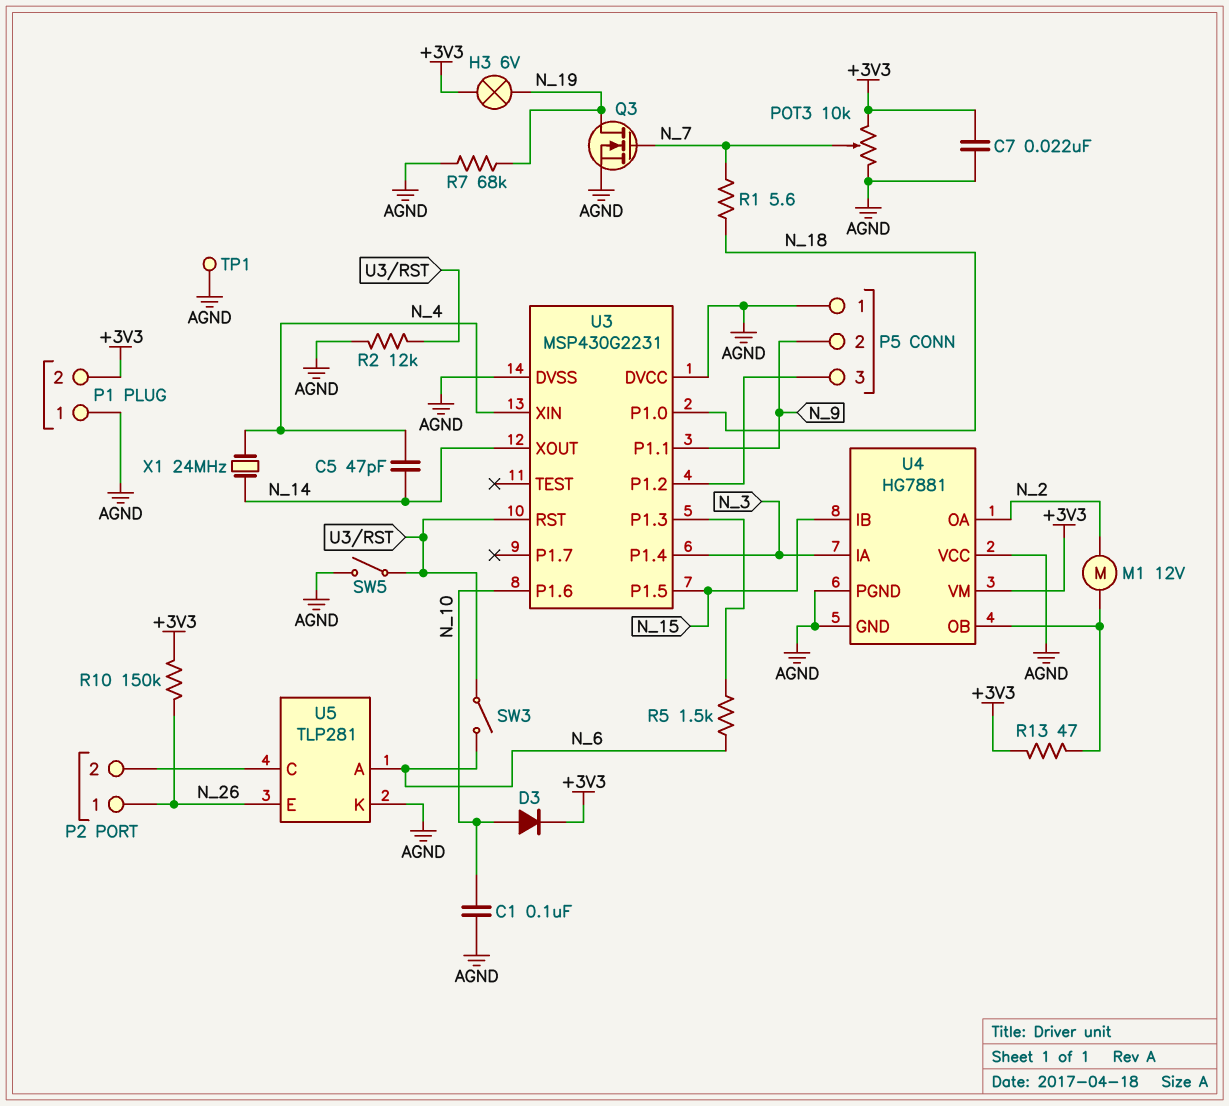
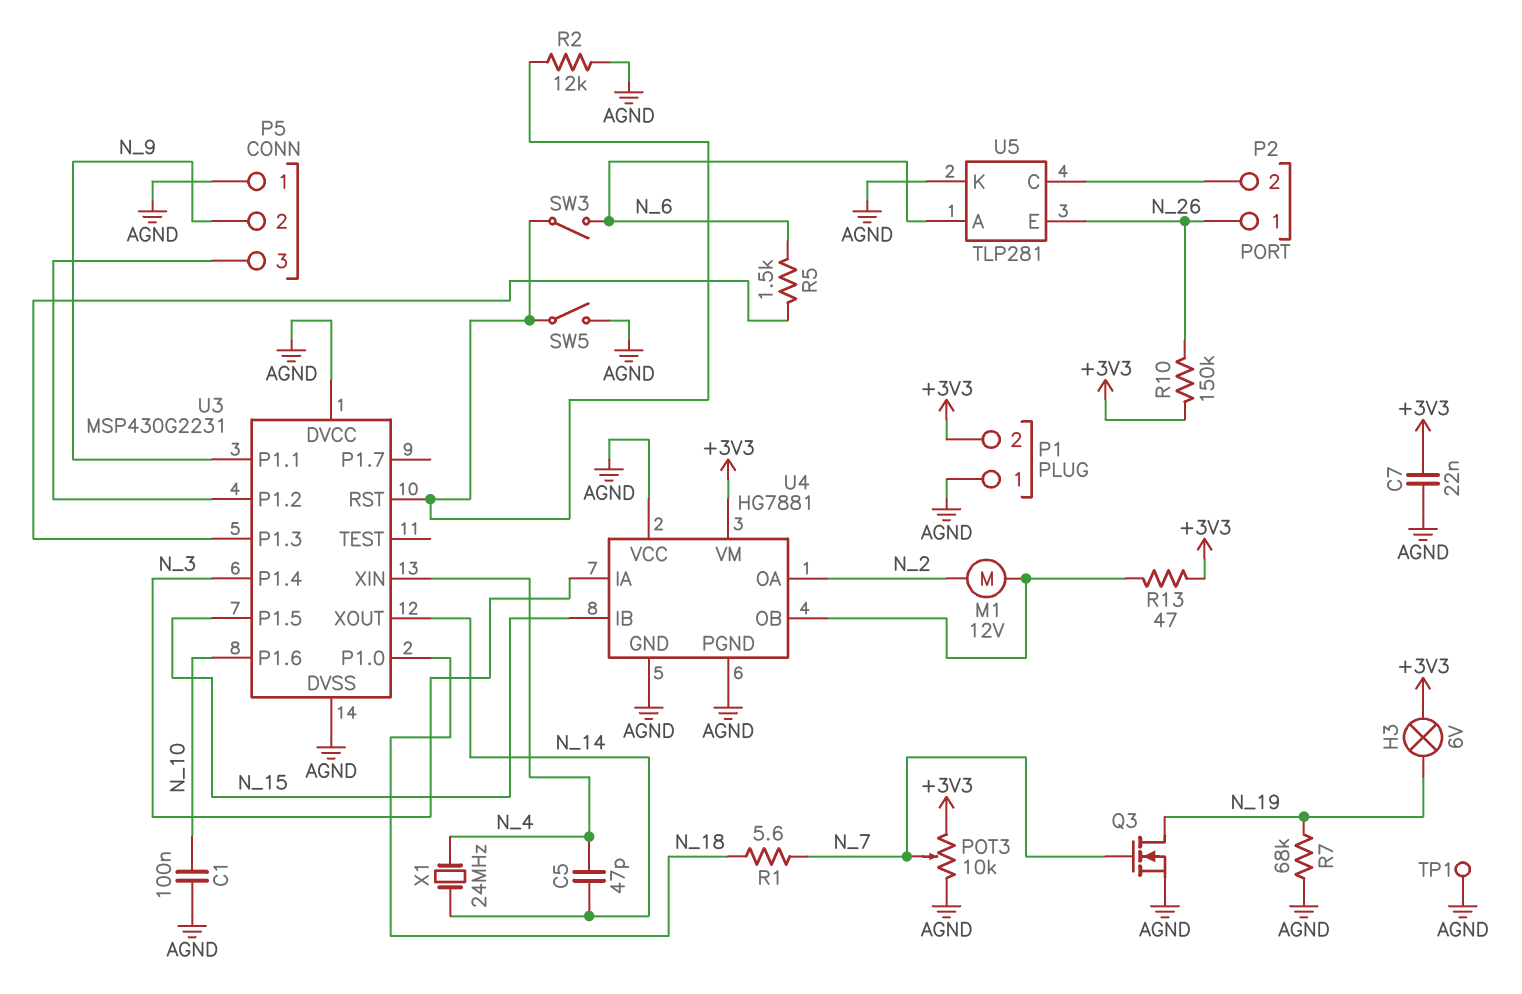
D3: diode (A N_10, K +3V3) -> none

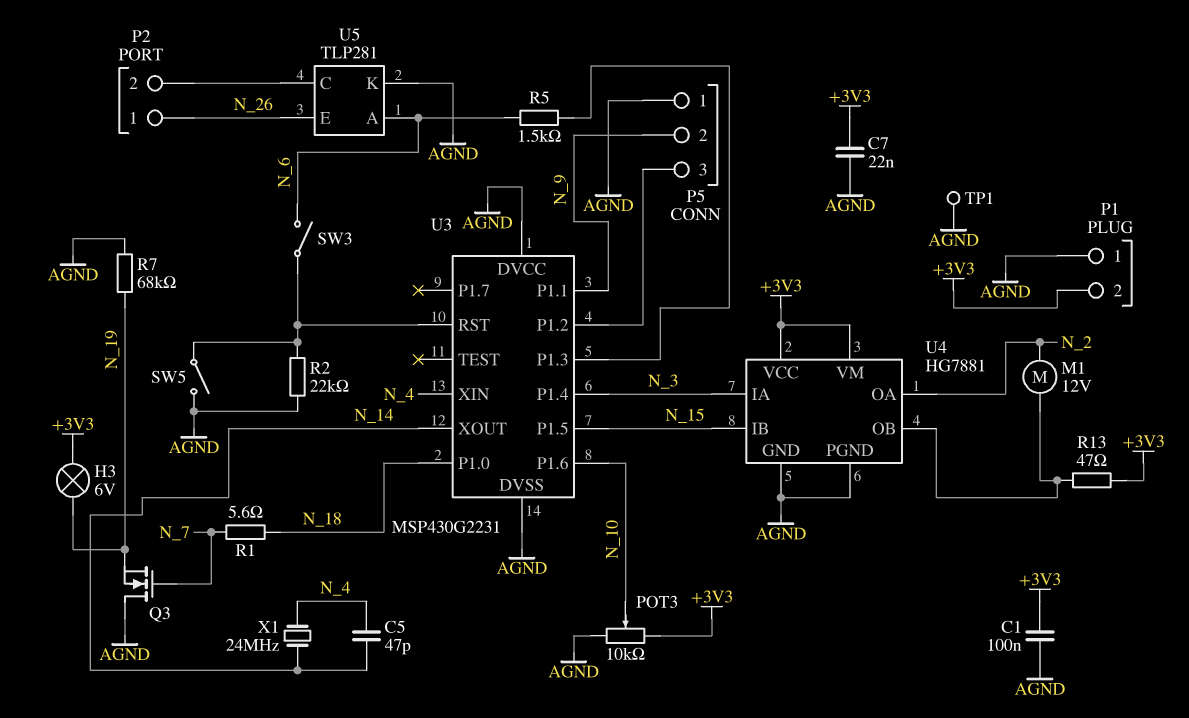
C1: 100nF (AGND, N_10) -> 100nF (+3V3, AGND)
POT3: 10k (+3V3, AGND, wiper N_7) -> 10k (+3V3, AGND, wiper N_10)
Q3: NMOS (G N_7, D N_19, S AGND) -> NMOS (G N_7, D AGND, S N_19)
R2: 12k (AGND, U3/RST) -> 22k (AGND, U3/RST)
R10: 150k (+3V3, N_26) -> none
U4 pin VCC: AGND -> +3V3

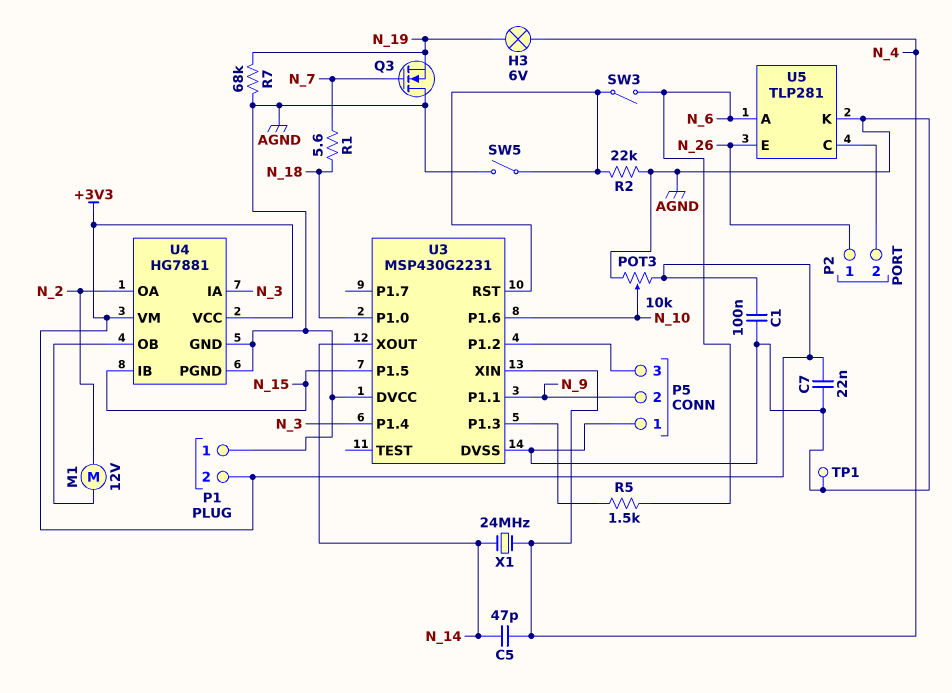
H3: lamp 6V (+3V3, N_19) -> lamp 6V (N_4, N_19)
R13: 47 (+3V3, U4/OB) -> none

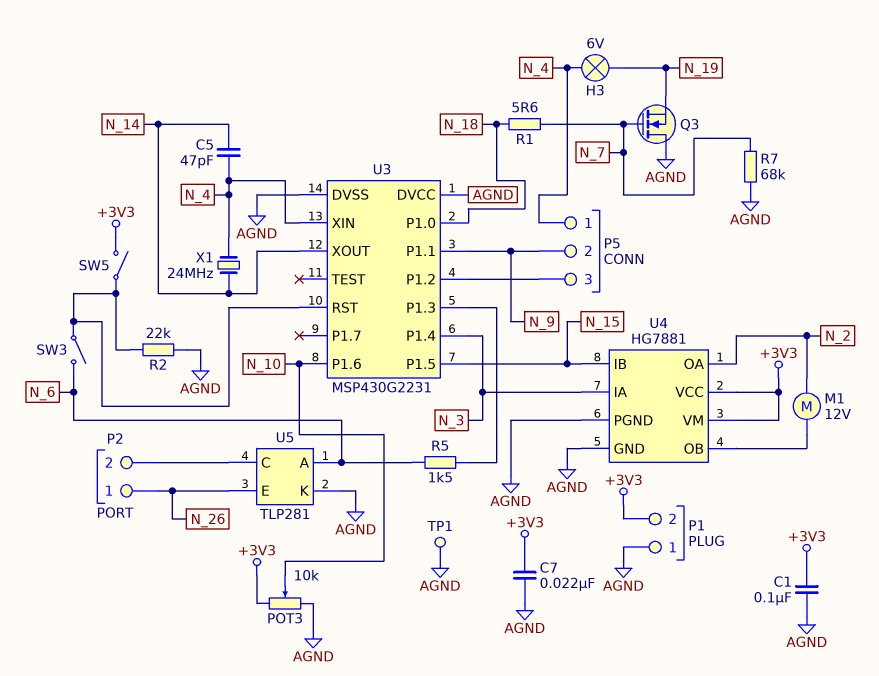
P5 pin 1: AGND -> N_4
R7: 68k (AGND, N_19) -> 68k (AGND, N_7)
SW5: switch (AGND, U3/RST) -> switch (+3V3, U3/RST)

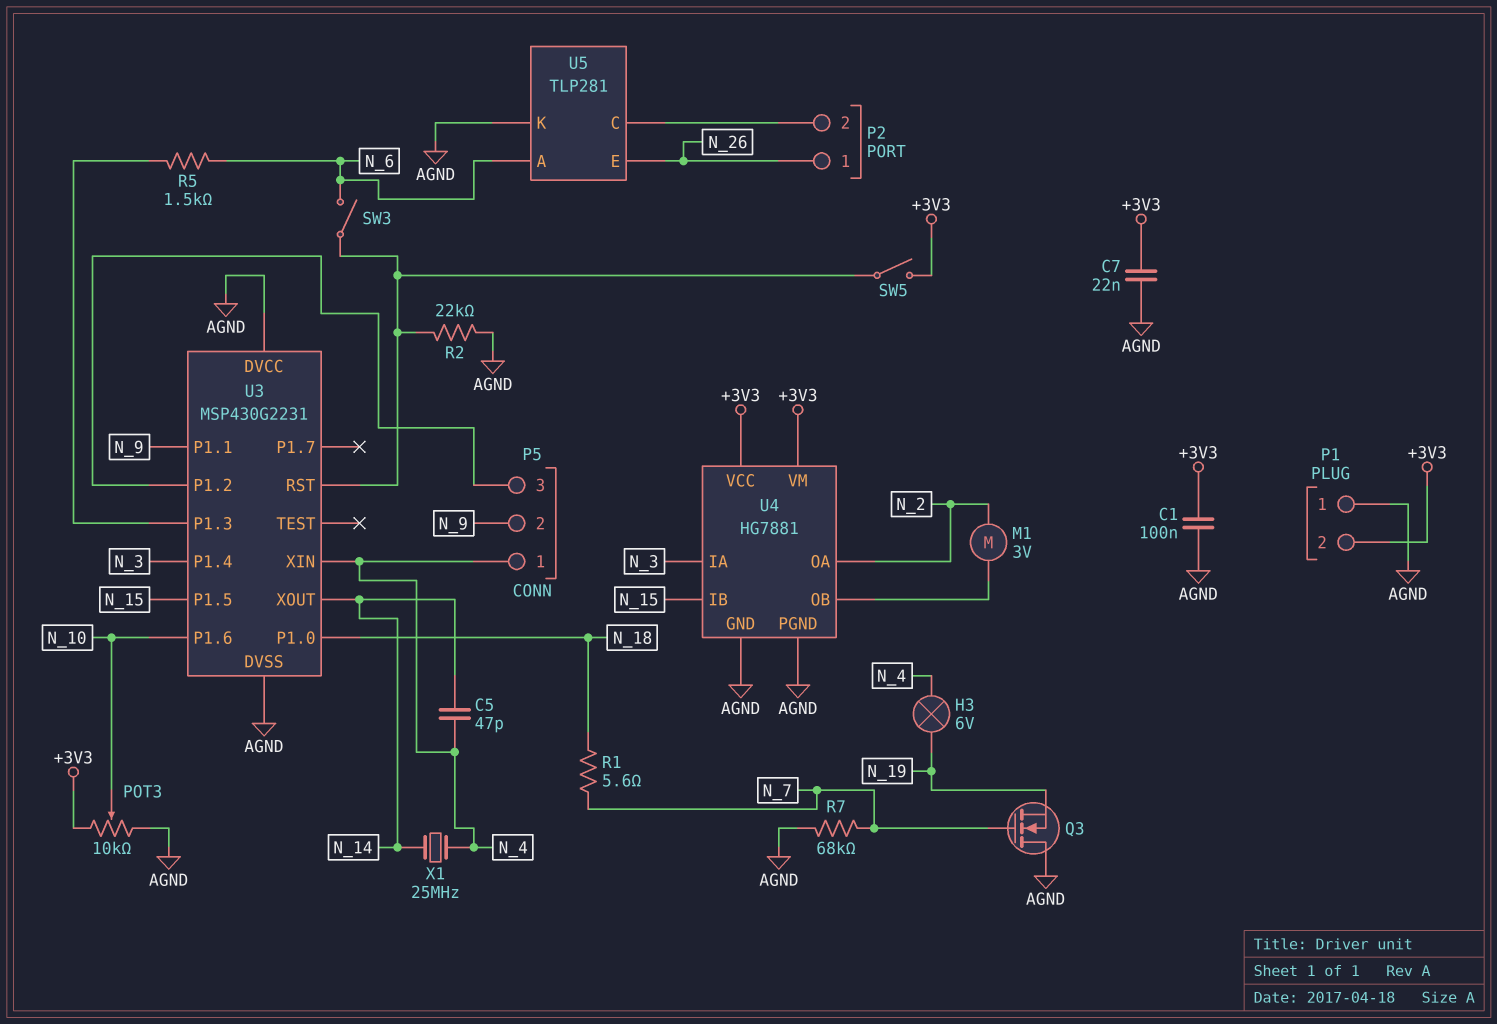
M1: motor 12V (N_2, U4/OB) -> motor 3V (N_2, U4/OB)
TP1: test point (AGND) -> none
X1: 24MHz (N_4, N_14) -> 25MHz (N_4, N_14)

